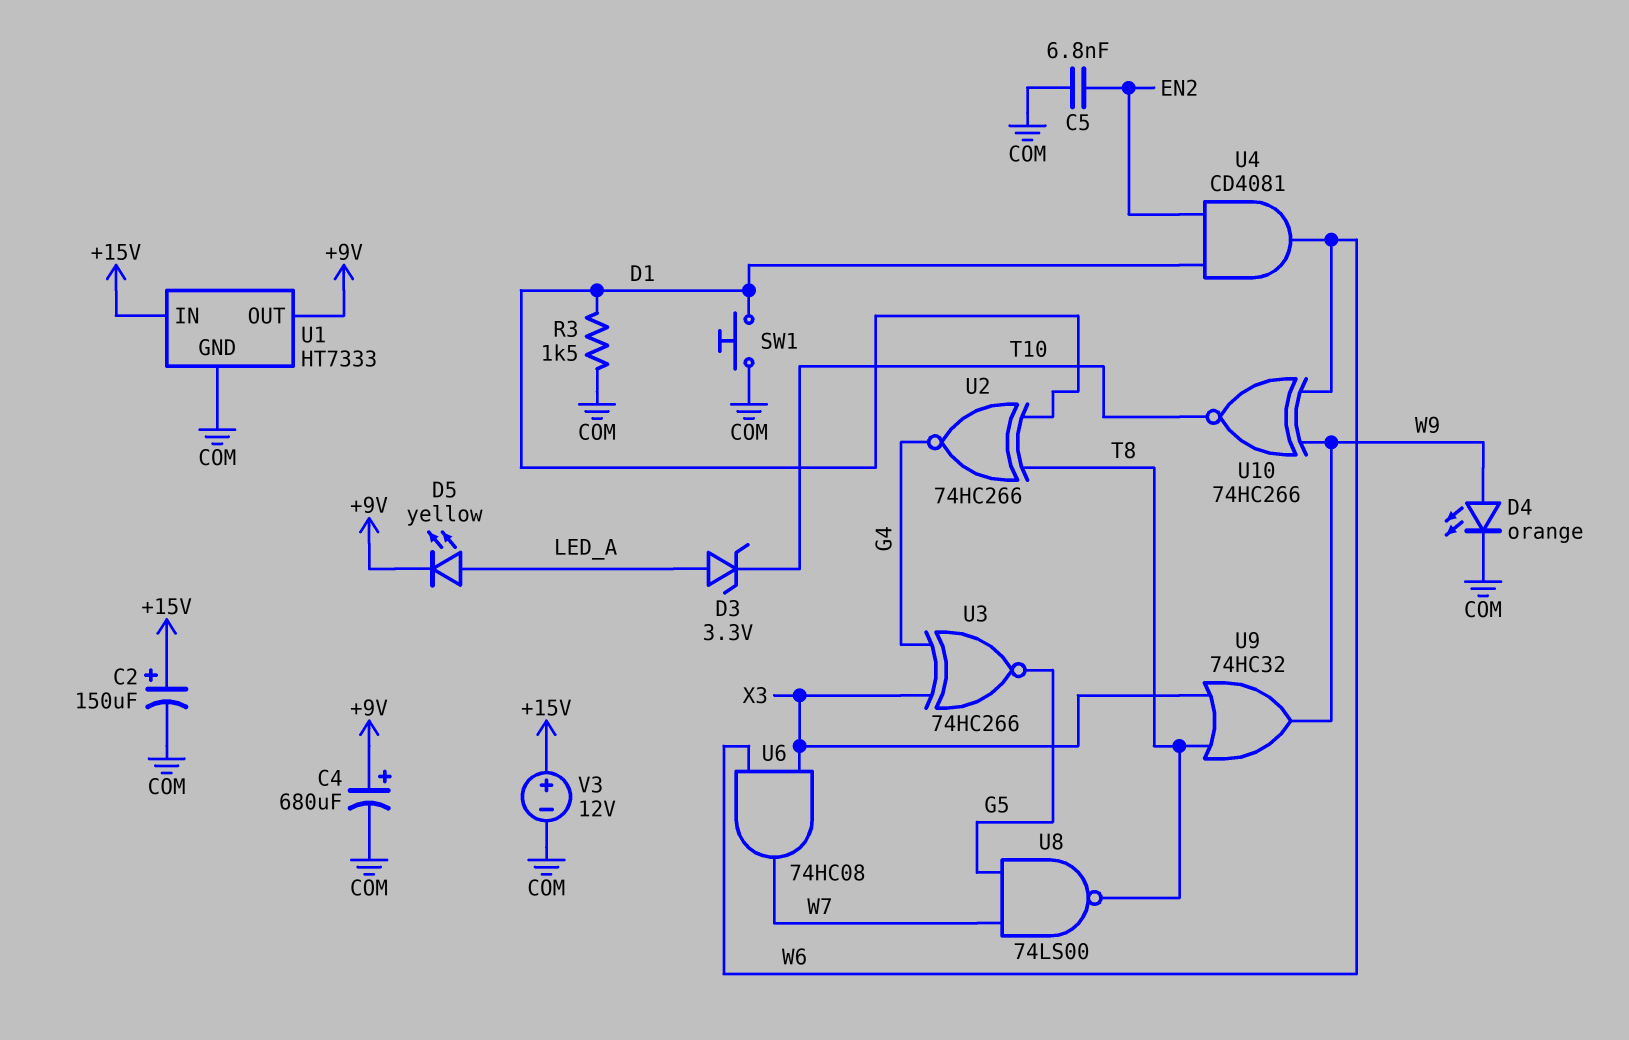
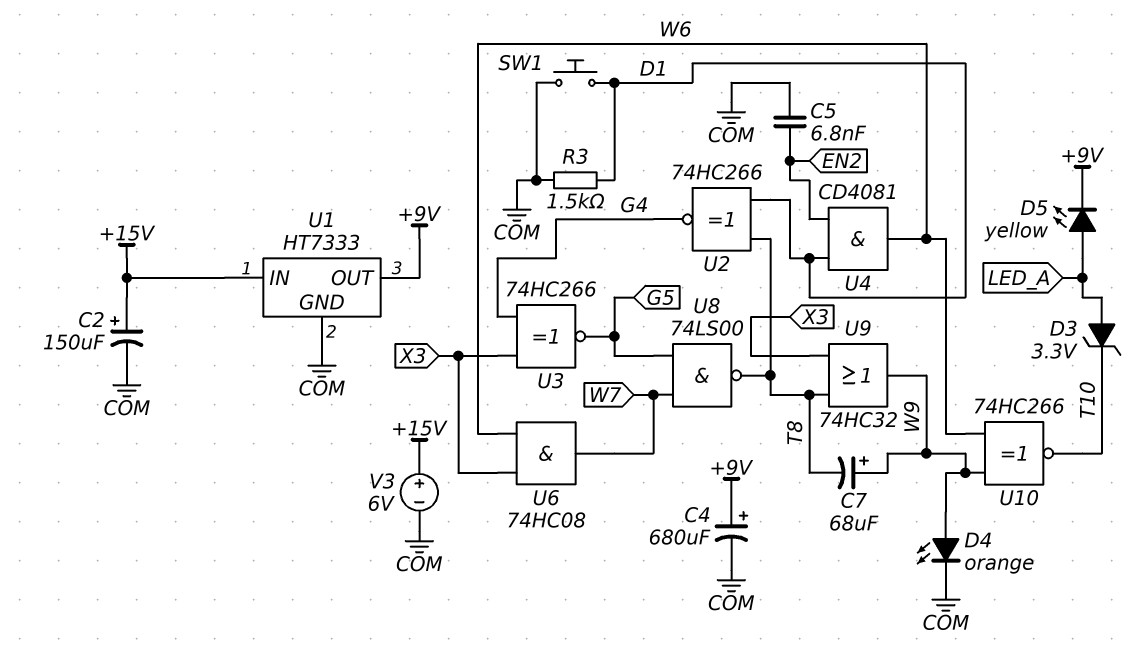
C7: none -> 68uF (plus W9, minus T8)
V3: 12V (plus +15V, minus COM) -> 6V (plus +15V, minus COM)

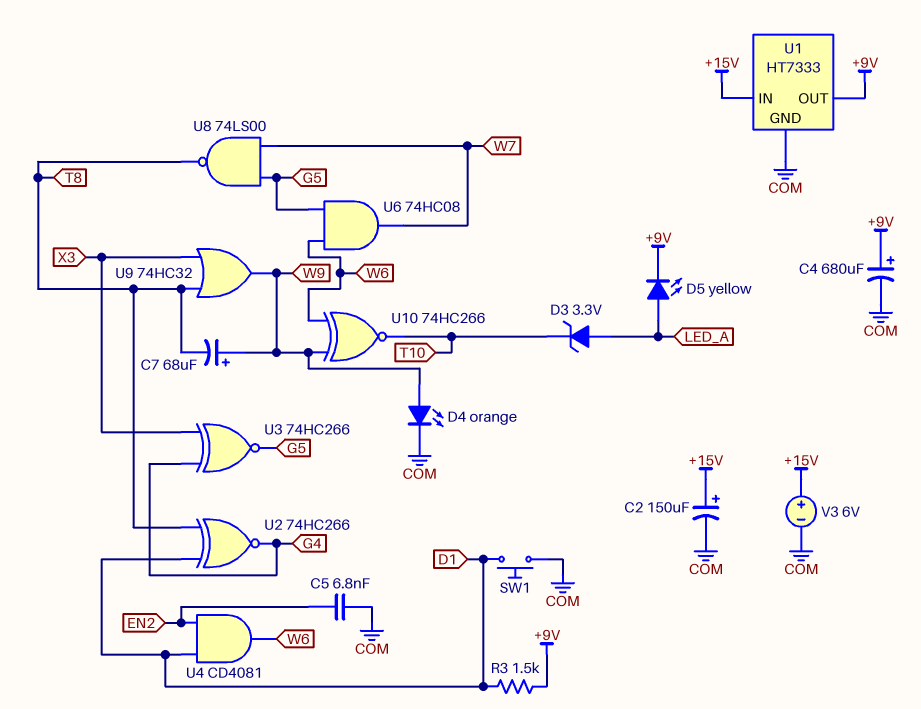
R3: 1.5k (COM, D1) -> 1.5k (+9V, D1)
U6: AND 74HC08 (in W6, in X3, out W7) -> AND 74HC08 (in G5, in W6, out W7)

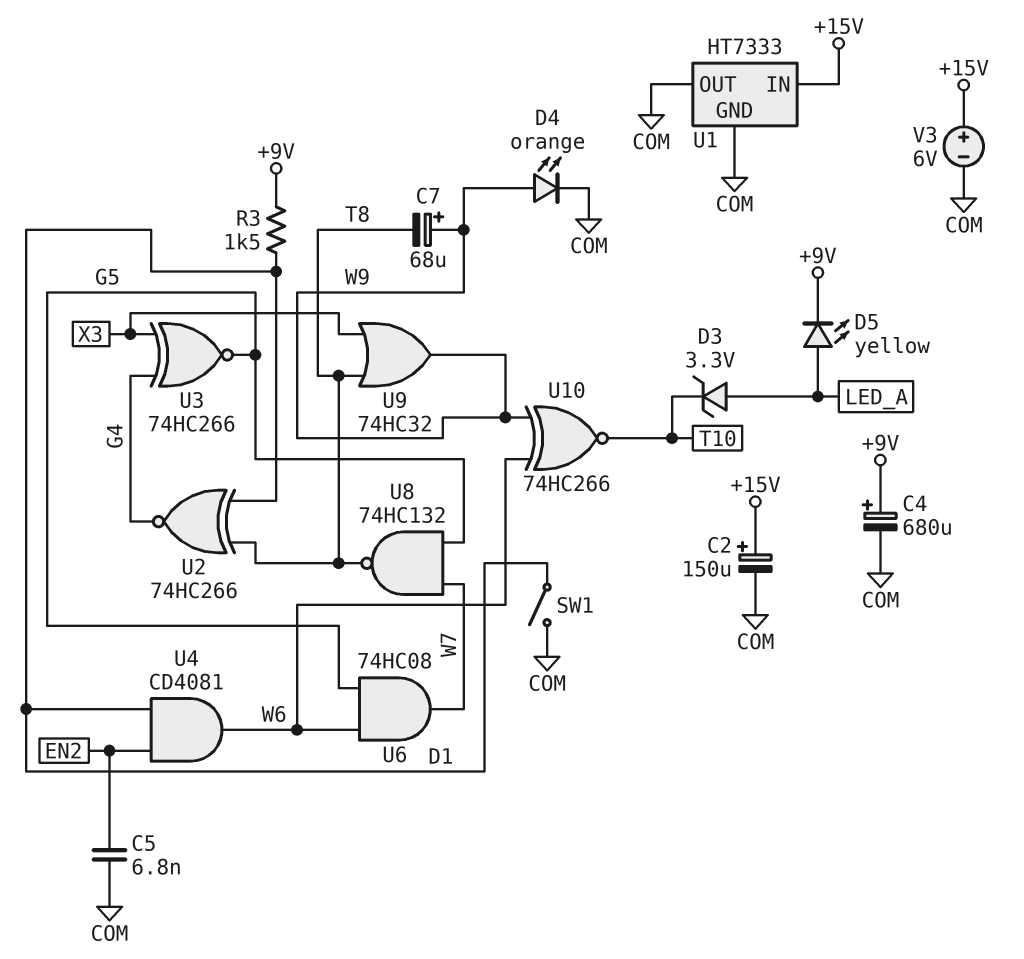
SW1: button (COM, D1) -> switch (COM, D1)
U1 pin OUT: +9V -> COM
U8: NAND 74LS00 (in G5, in W7, out T8) -> NAND 74HC132 (in G5, in W7, out T8)

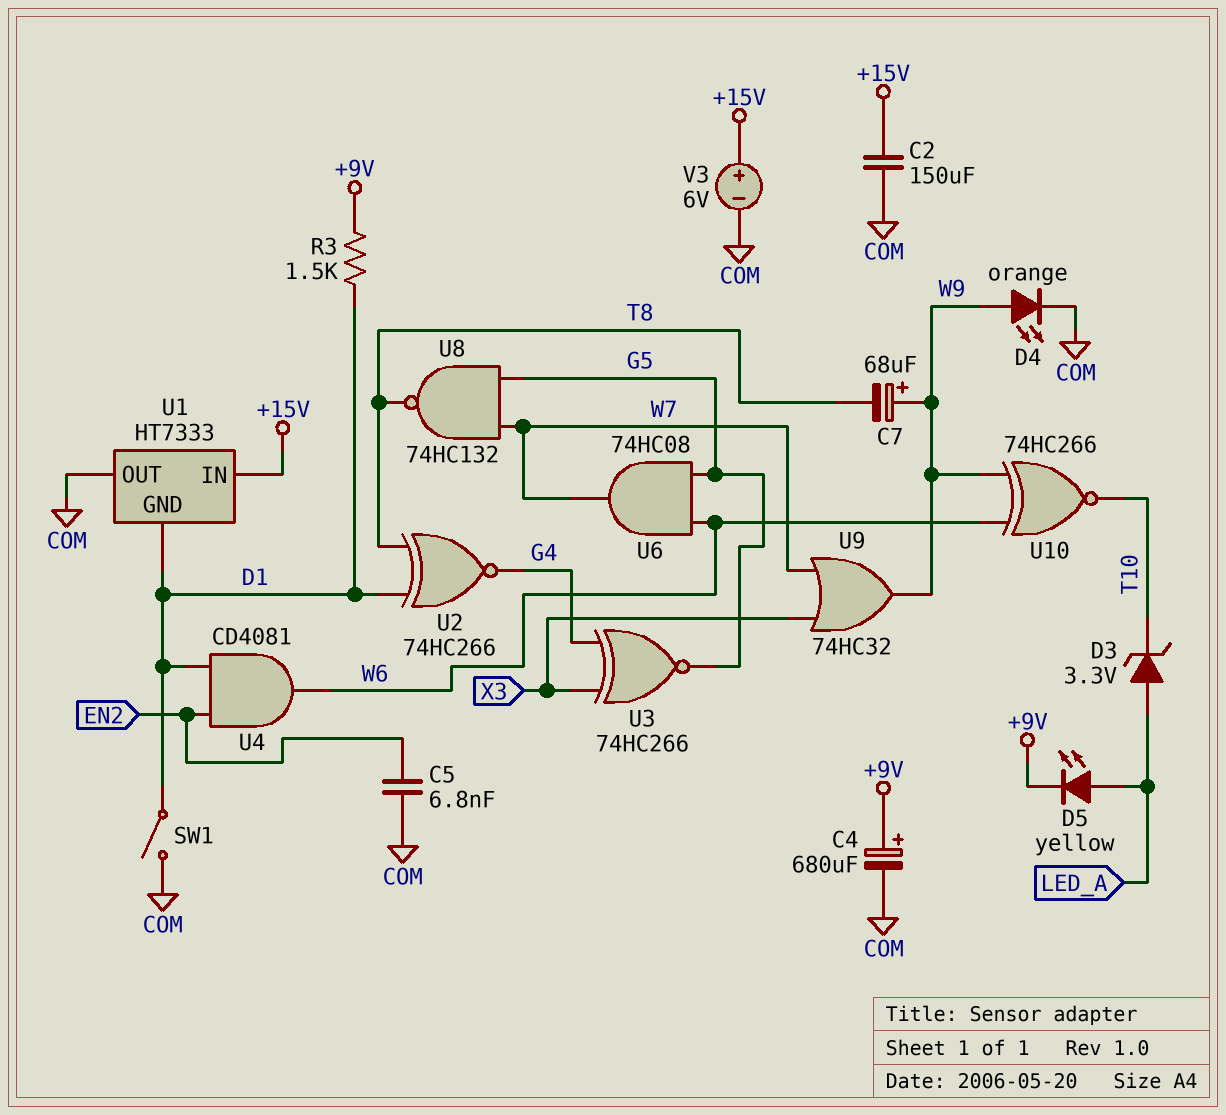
C2: 150uF (plus +15V, minus COM) -> 150uF (+15V, COM)
U1 pin GND: COM -> D1
U9: OR 74HC32 (in T8, in X3, out W9) -> OR 74HC32 (in W7, in X3, out W9)

